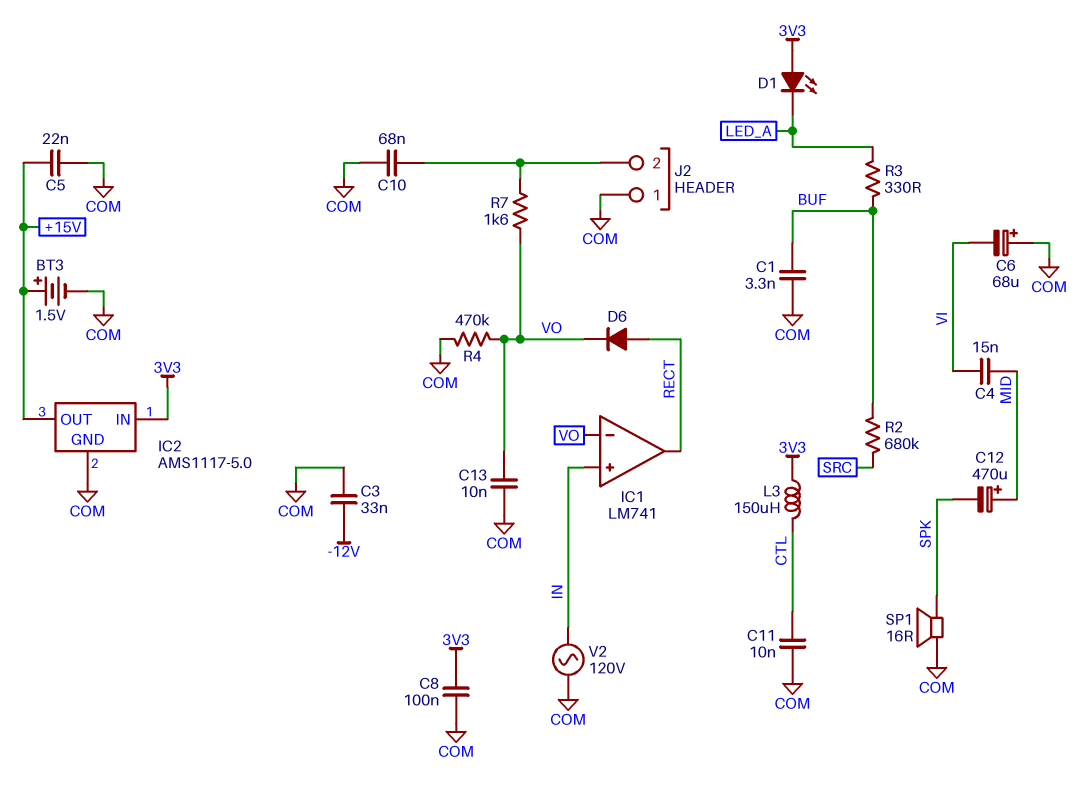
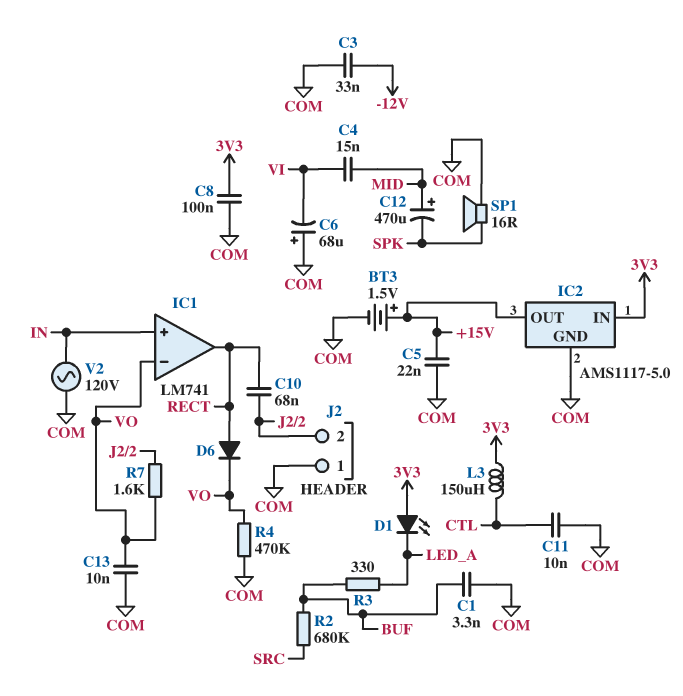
C10: 68nF (COM, J2/2) -> 68nF (J2/2, RECT)

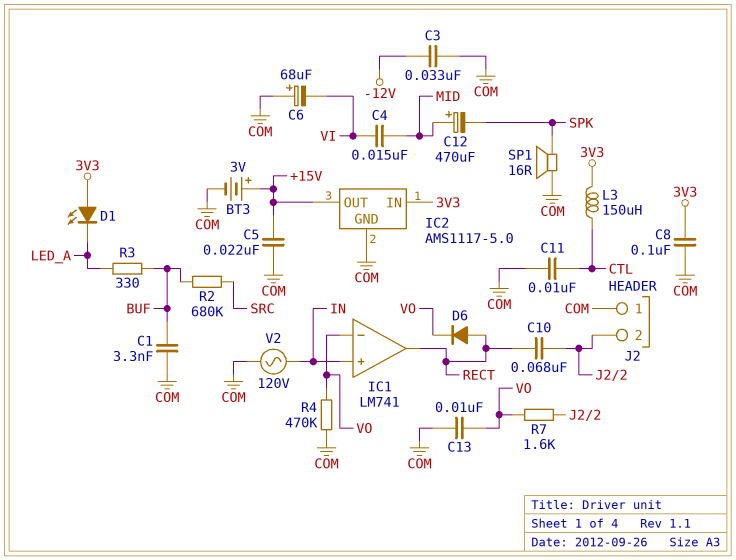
BT3: 1.5V (plus +15V, minus COM) -> 3V (plus +15V, minus COM)

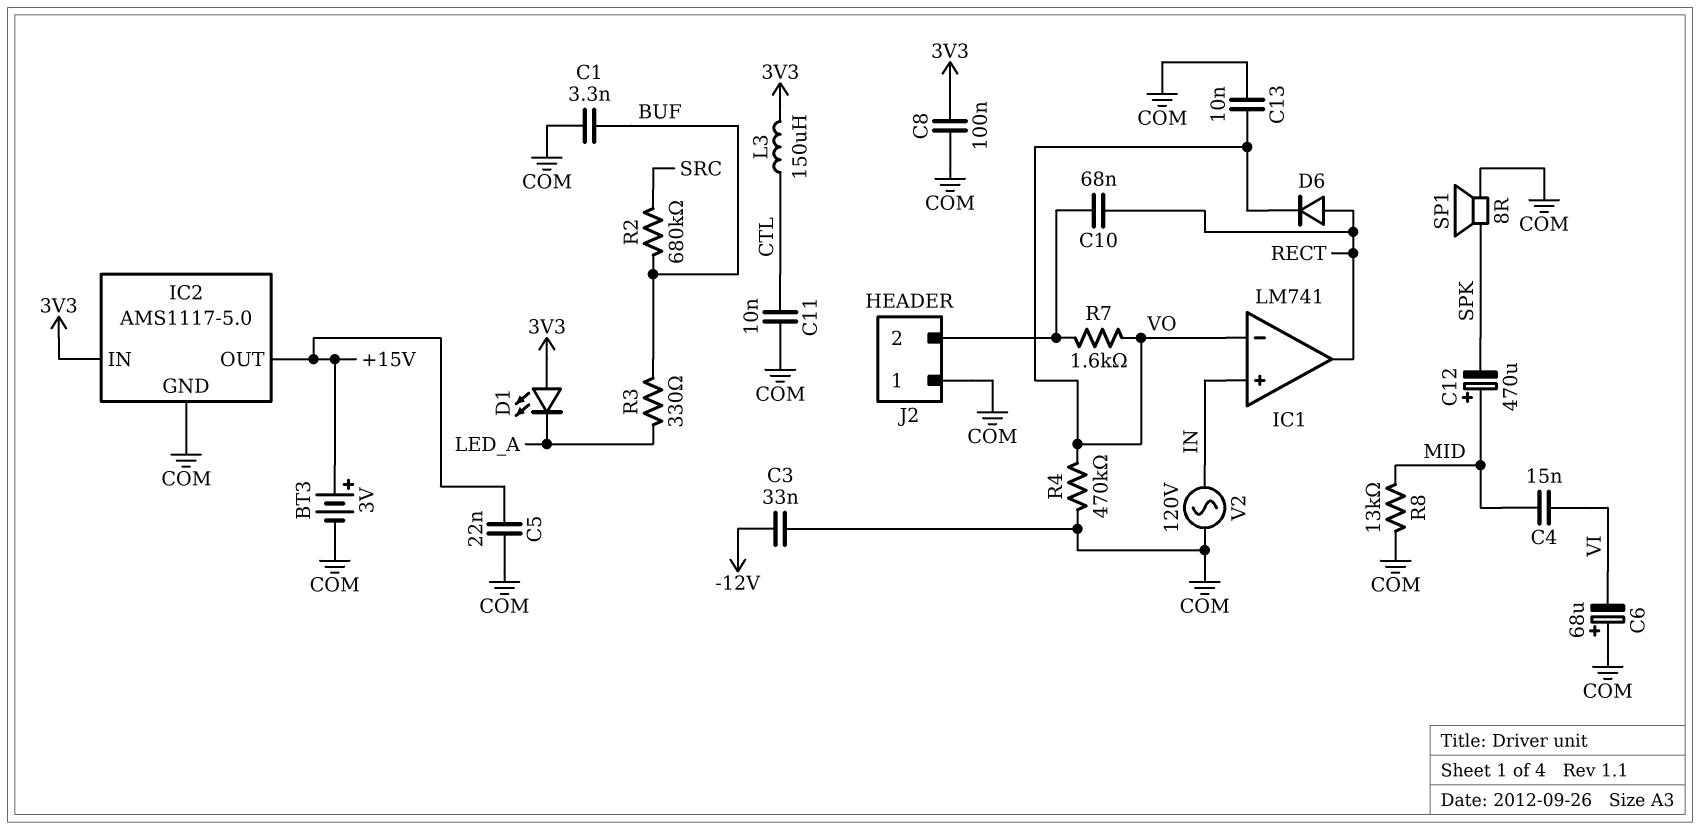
R8: none -> 13k (COM, MID)
SP1: speaker 16R (COM, SPK) -> speaker 8R (COM, SPK)

